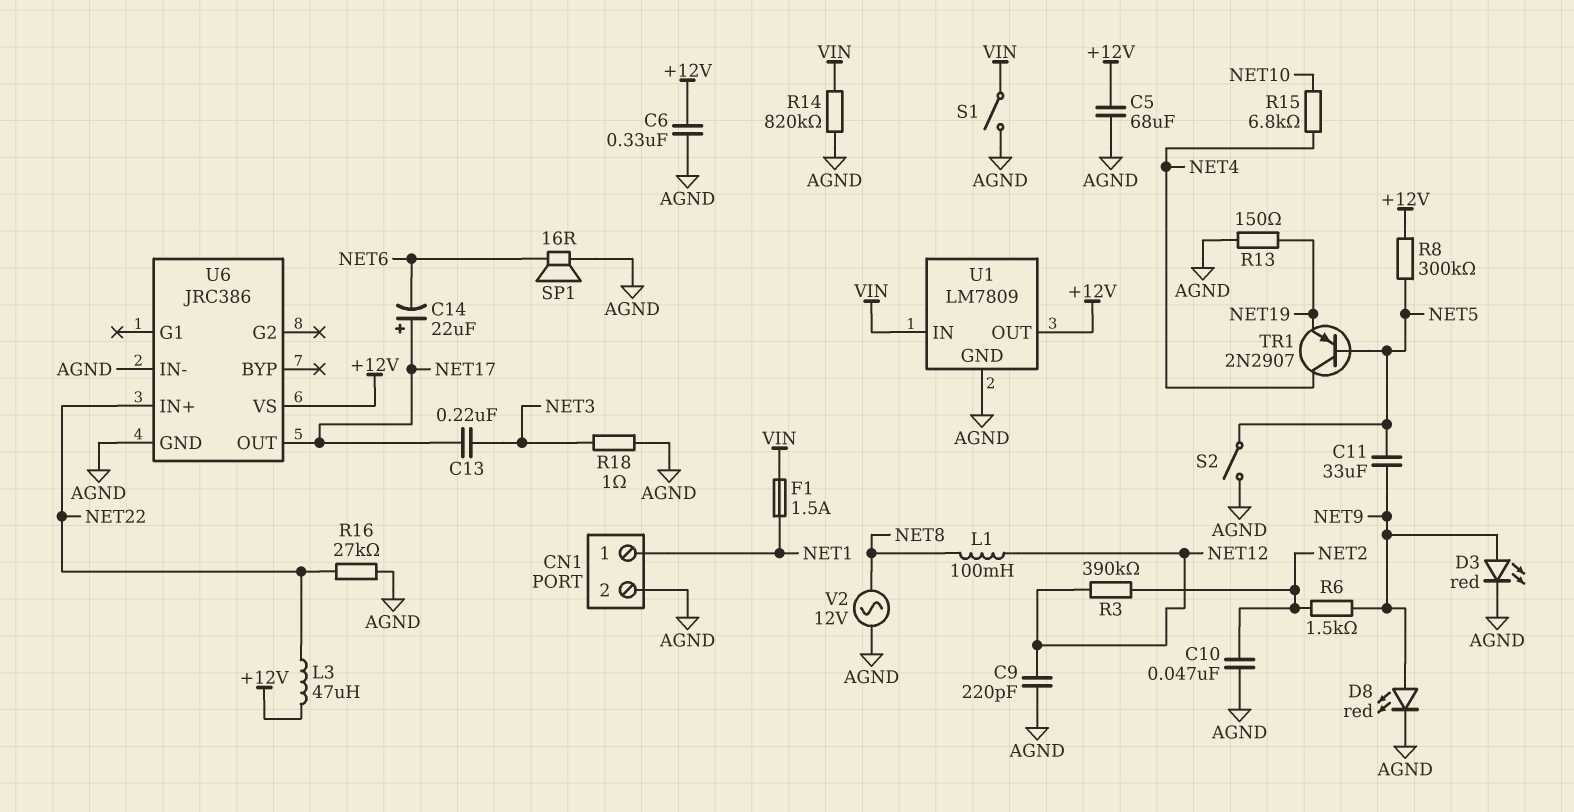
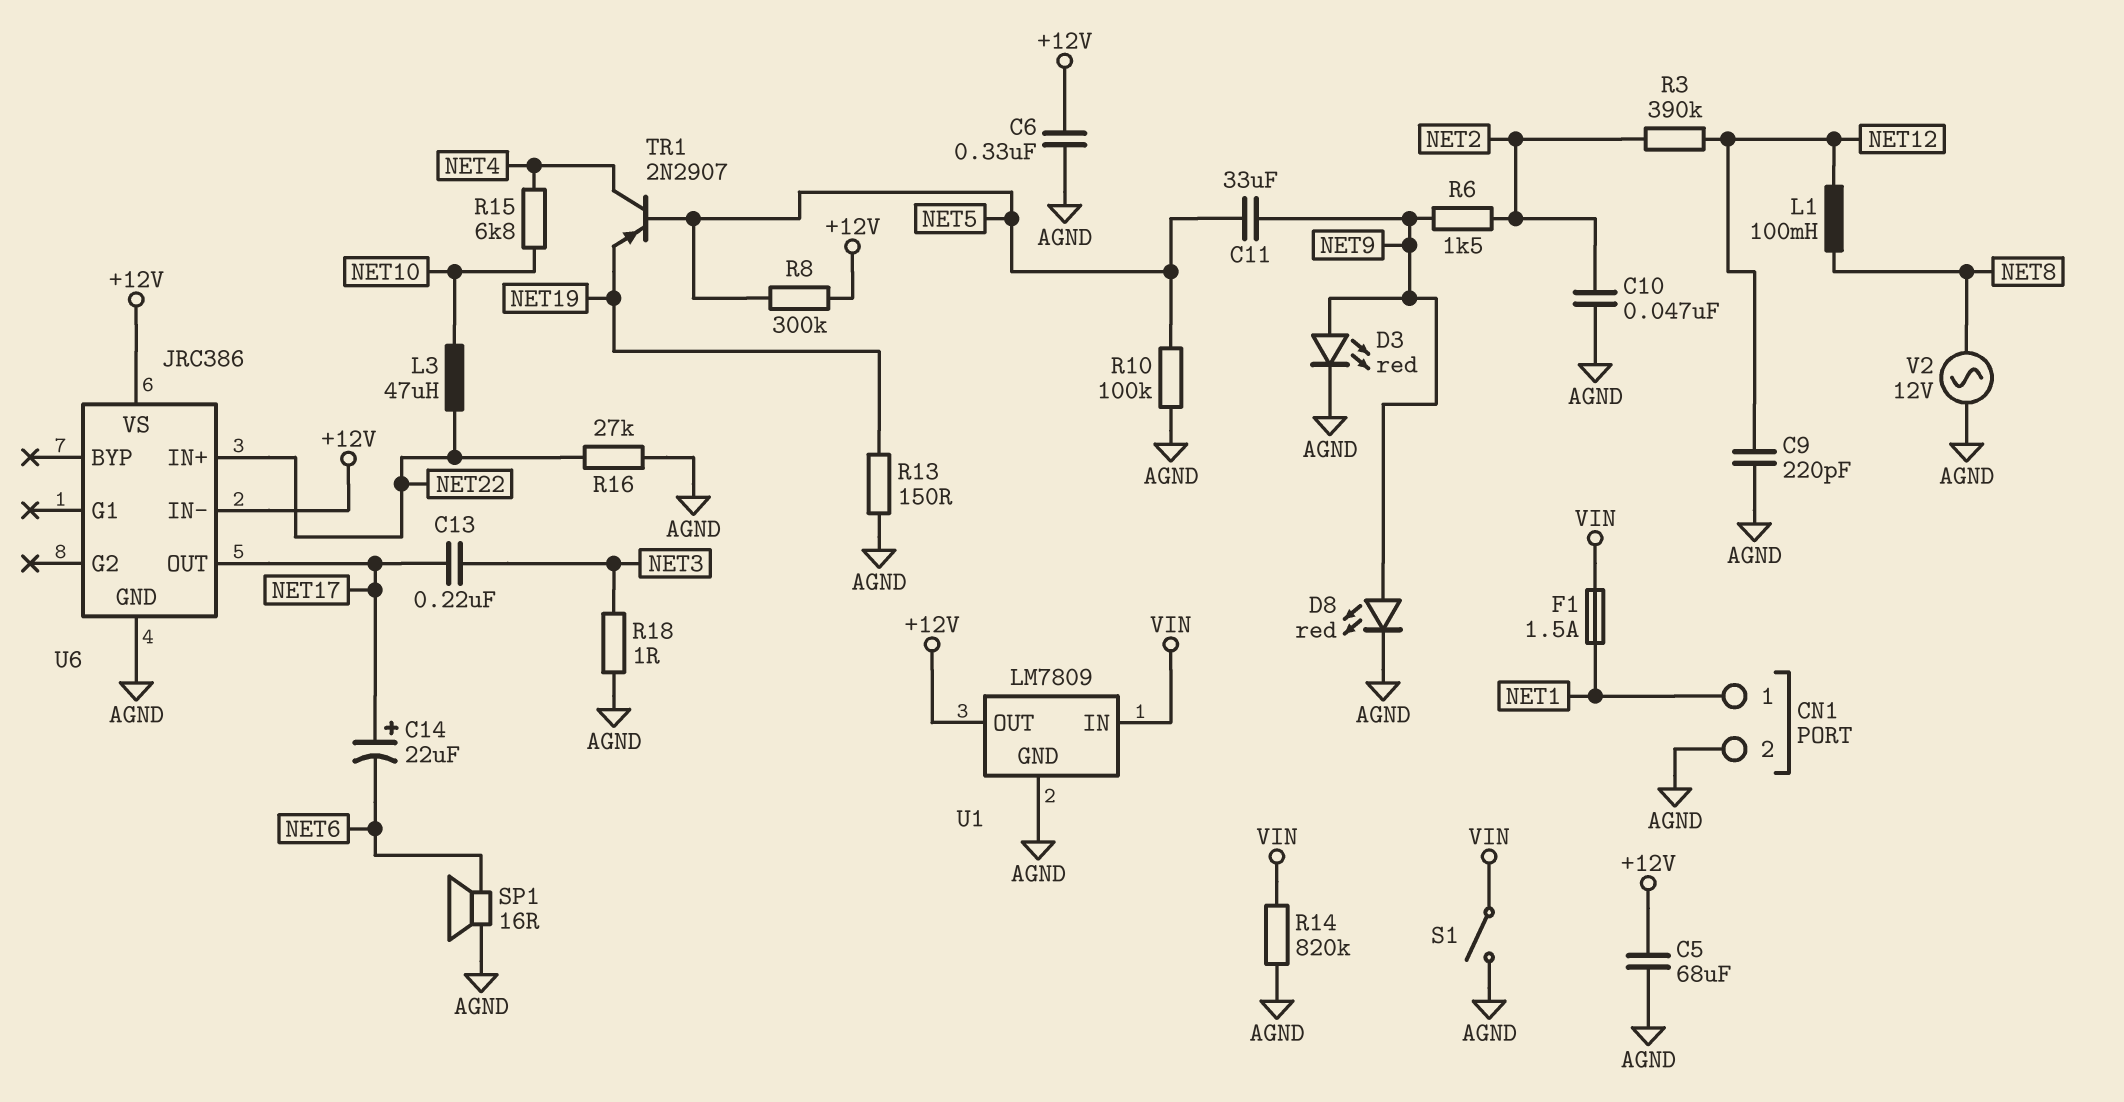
L3: 47uH (+12V, NET22) -> 47uH (NET10, NET22)
R10: none -> 100k (AGND, NET5)
S2: switch (AGND, NET5) -> none
U6 pin IN-: AGND -> +12V

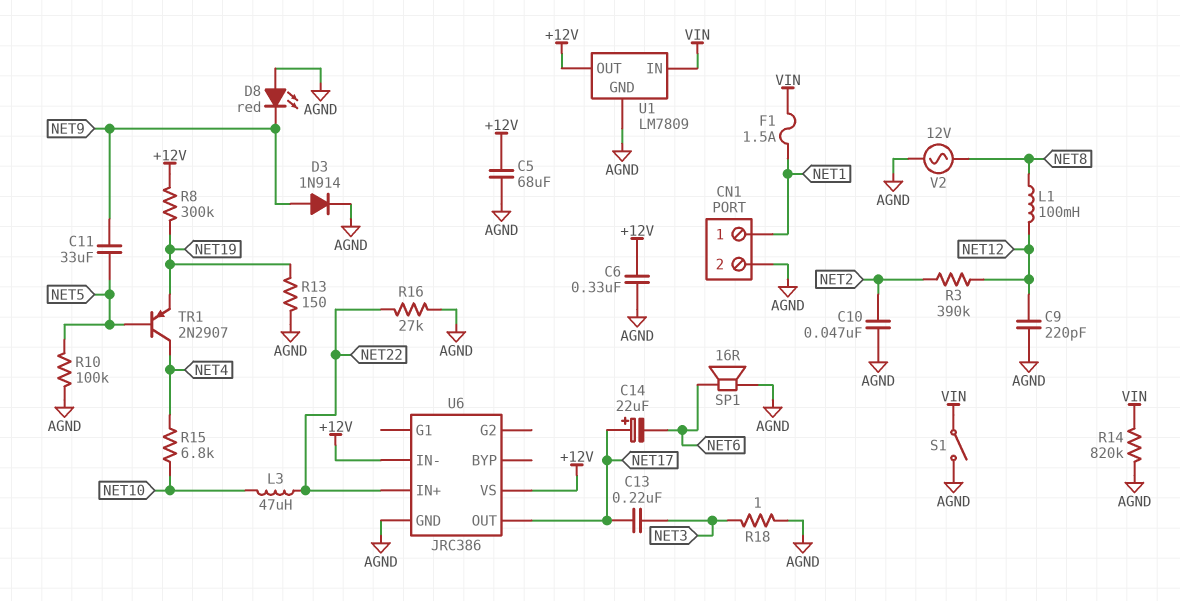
D3: LED red (A NET9, K AGND) -> diode 1N914 (A NET9, K AGND)
D8: LED red (A NET9, K AGND) -> LED red (A AGND, K NET9)
R6: 1.5k (NET2, NET9) -> none
R8: 300k (+12V, NET5) -> 300k (+12V, NET19)

